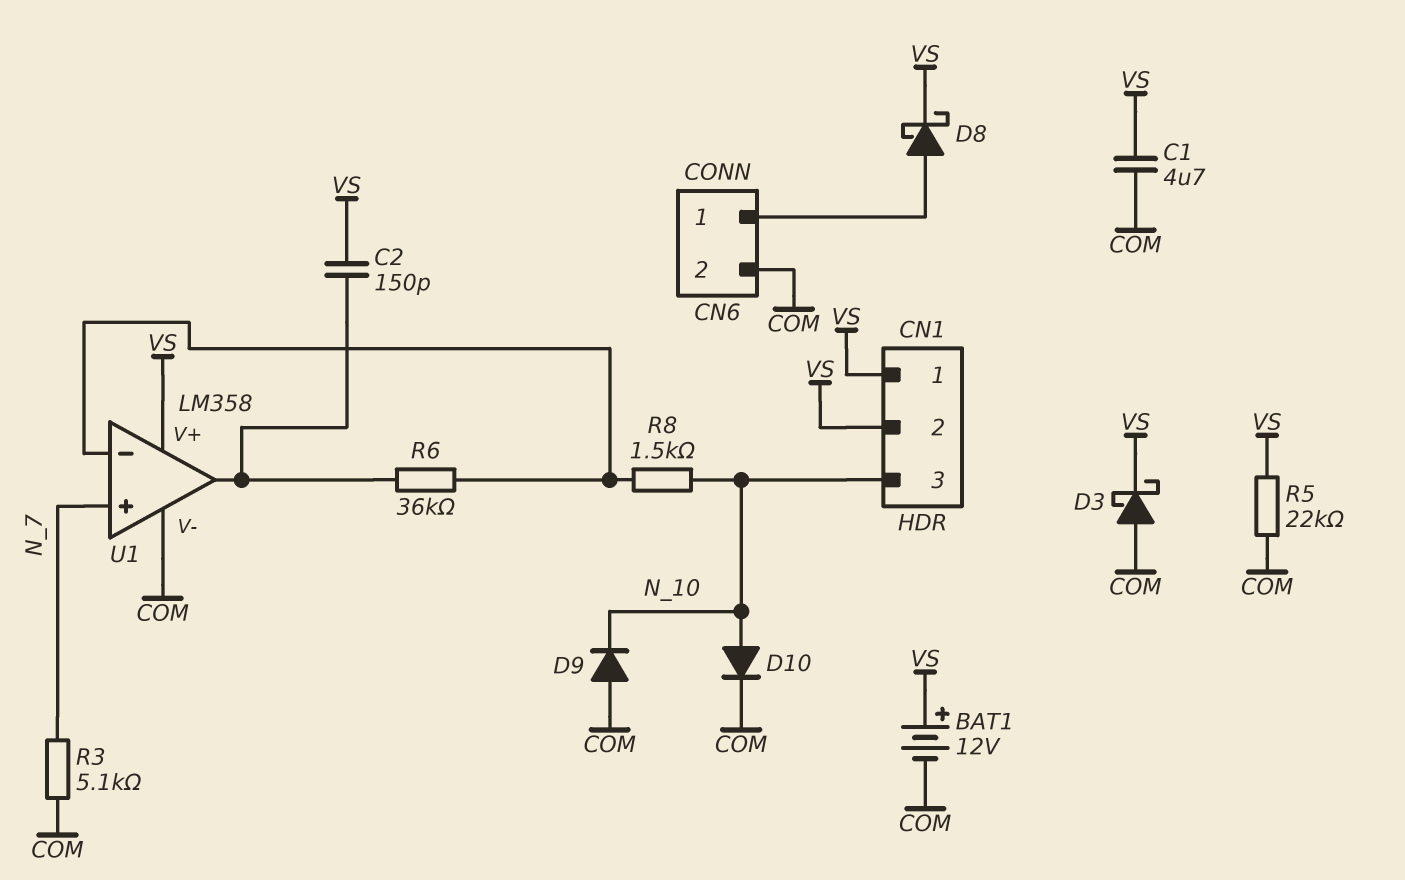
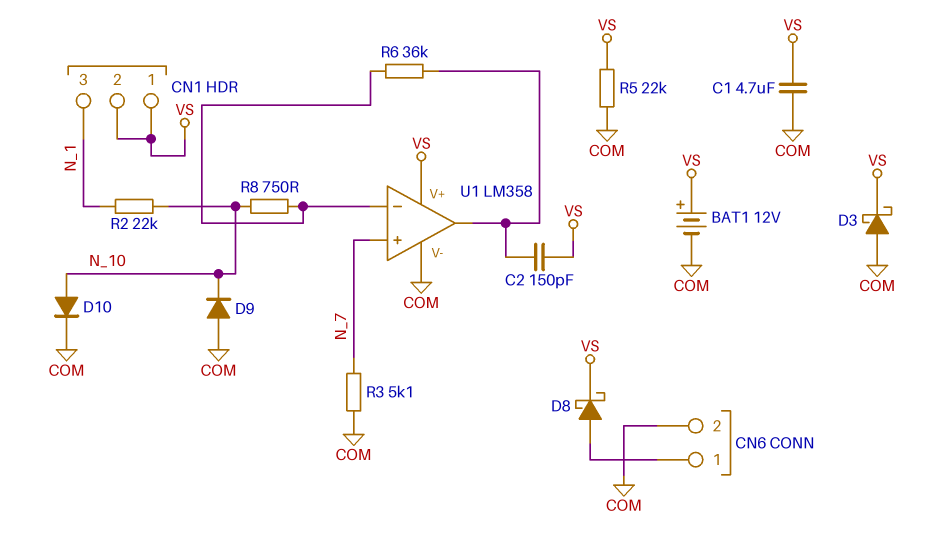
CN1 pin 3: N_10 -> N_1
R2: none -> 22k (N_1, N_10)
R8: 1.5k (N_10, U1/in-) -> 750 (N_10, U1/in-)

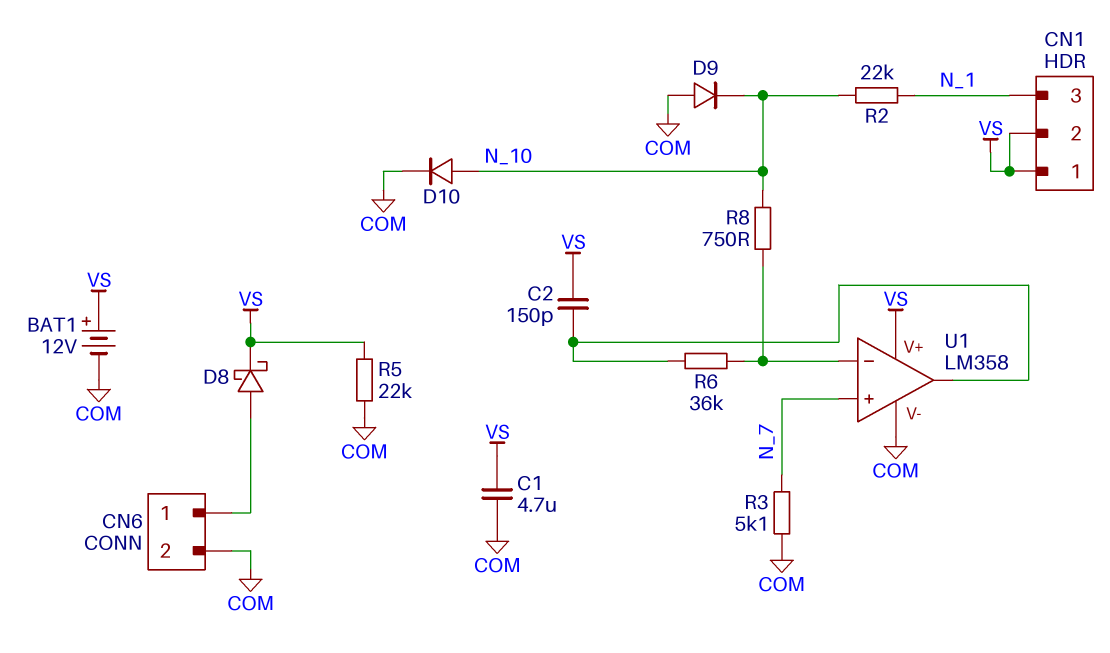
D3: schottky (A COM, K VS) -> none

